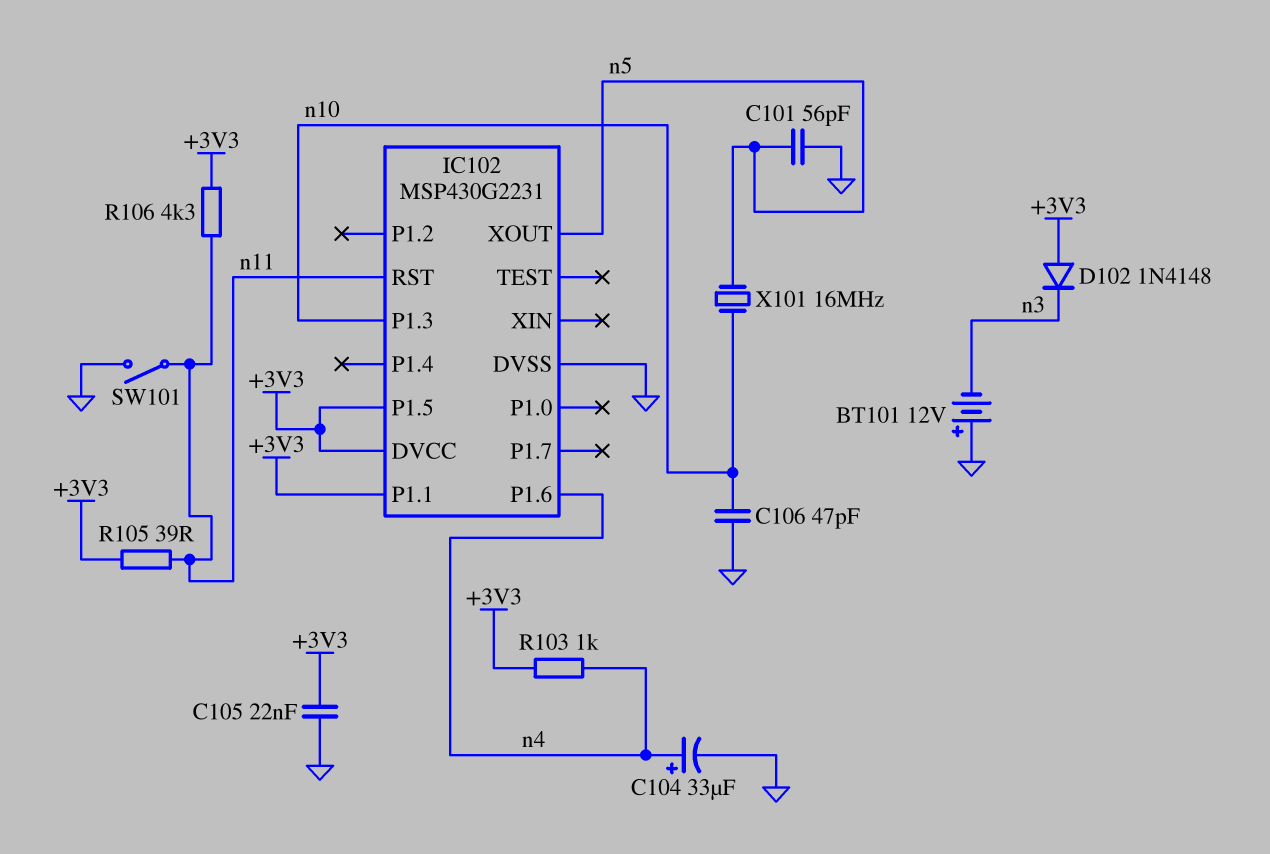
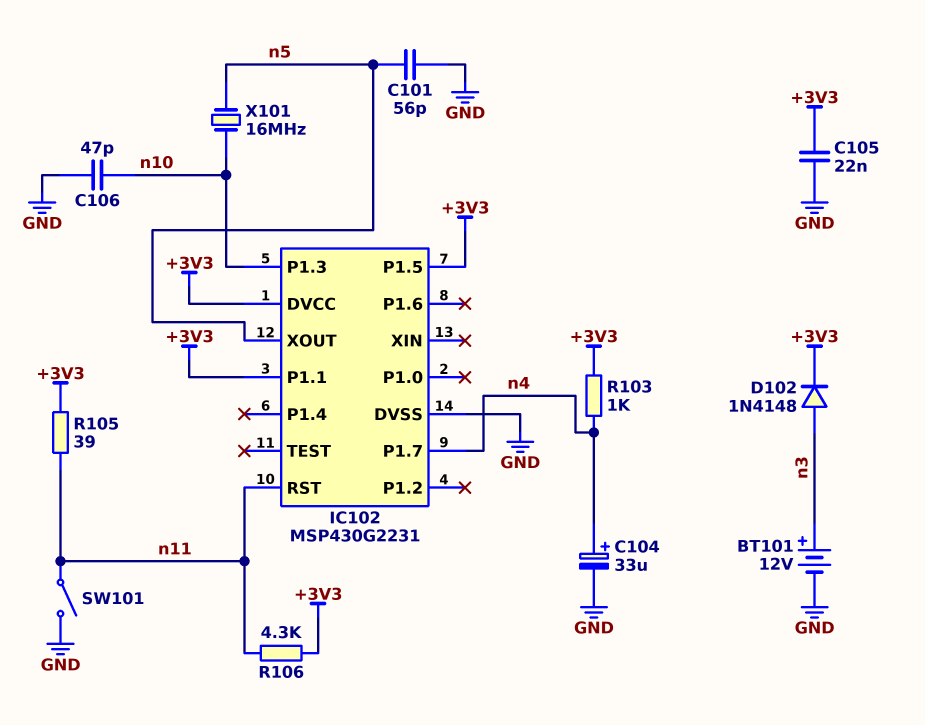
BT101: 12V (plus GND, minus n3) -> 12V (plus n3, minus GND)
D102: diode 1N4148 (A +3V3, K n3) -> diode 1N4148 (A n3, K +3V3)
IC102 pin P1.6: n4 -> none
IC102 pin P1.7: none -> n4

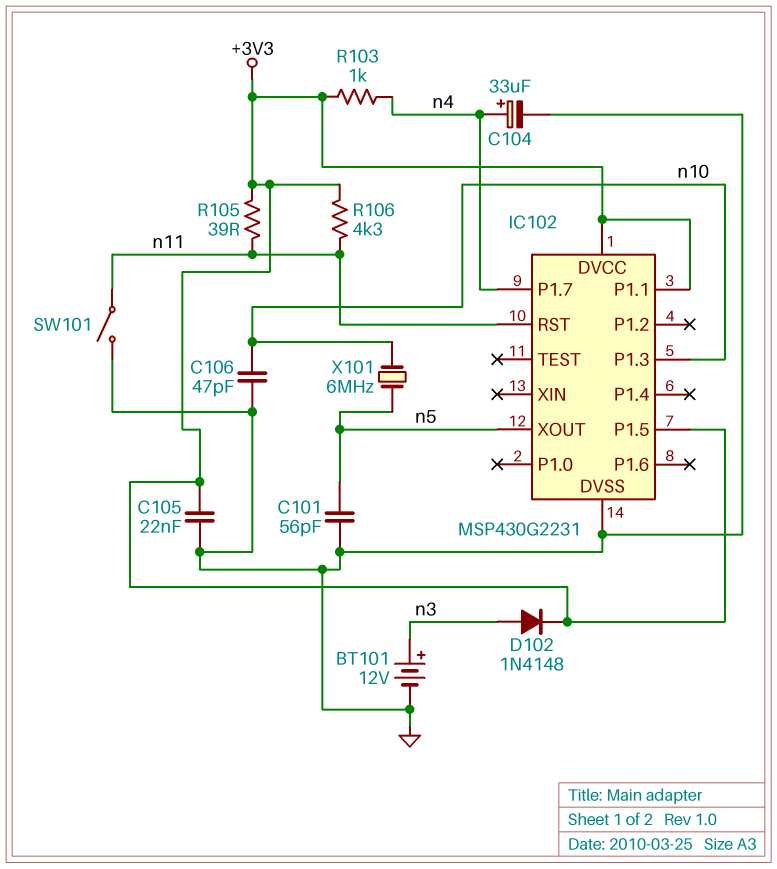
X101: 16MHz (n5, n10) -> 6MHz (n5, n10)

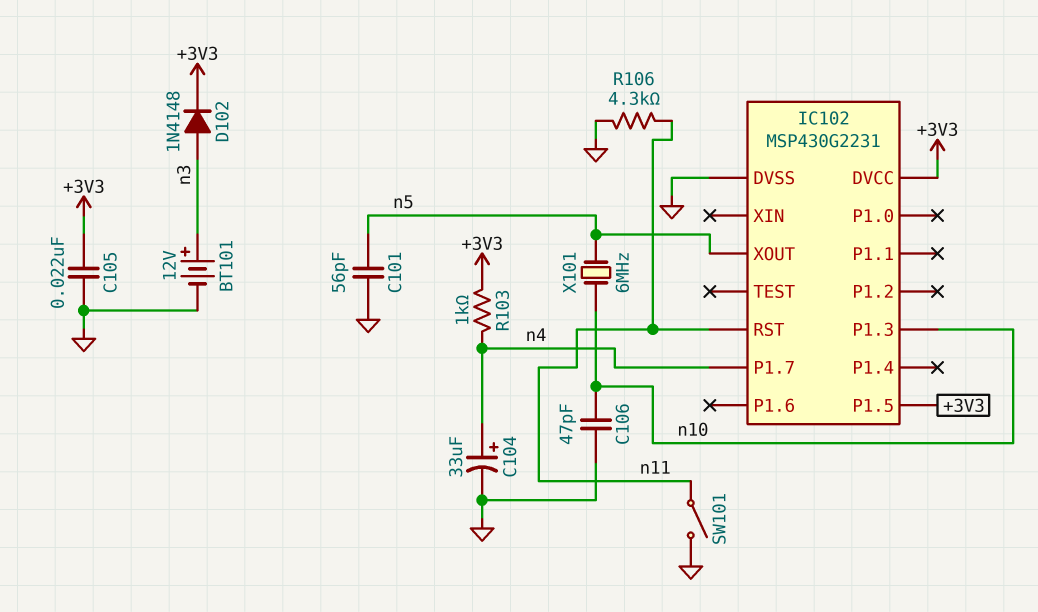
IC102 pin P1.1: +3V3 -> none
R105: 39 (+3V3, n11) -> none
R106: 4.3k (+3V3, n11) -> 4.3k (GND, n11)

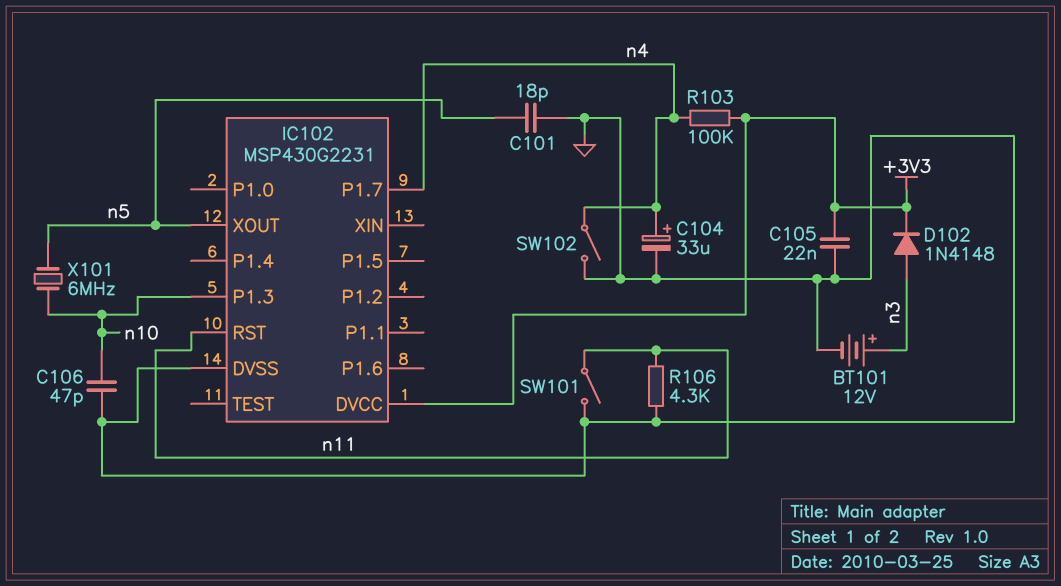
C101: 56pF (GND, n5) -> 18pF (GND, n5)
IC102 pin P1.5: +3V3 -> none
R103: 1k (+3V3, n4) -> 100k (+3V3, n4)
SW102: none -> switch (GND, n4)

